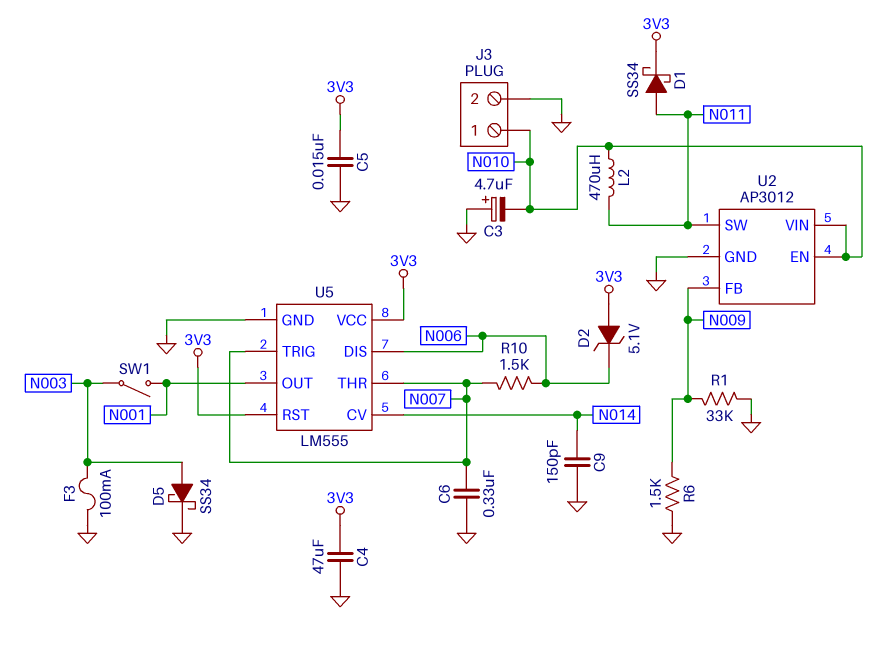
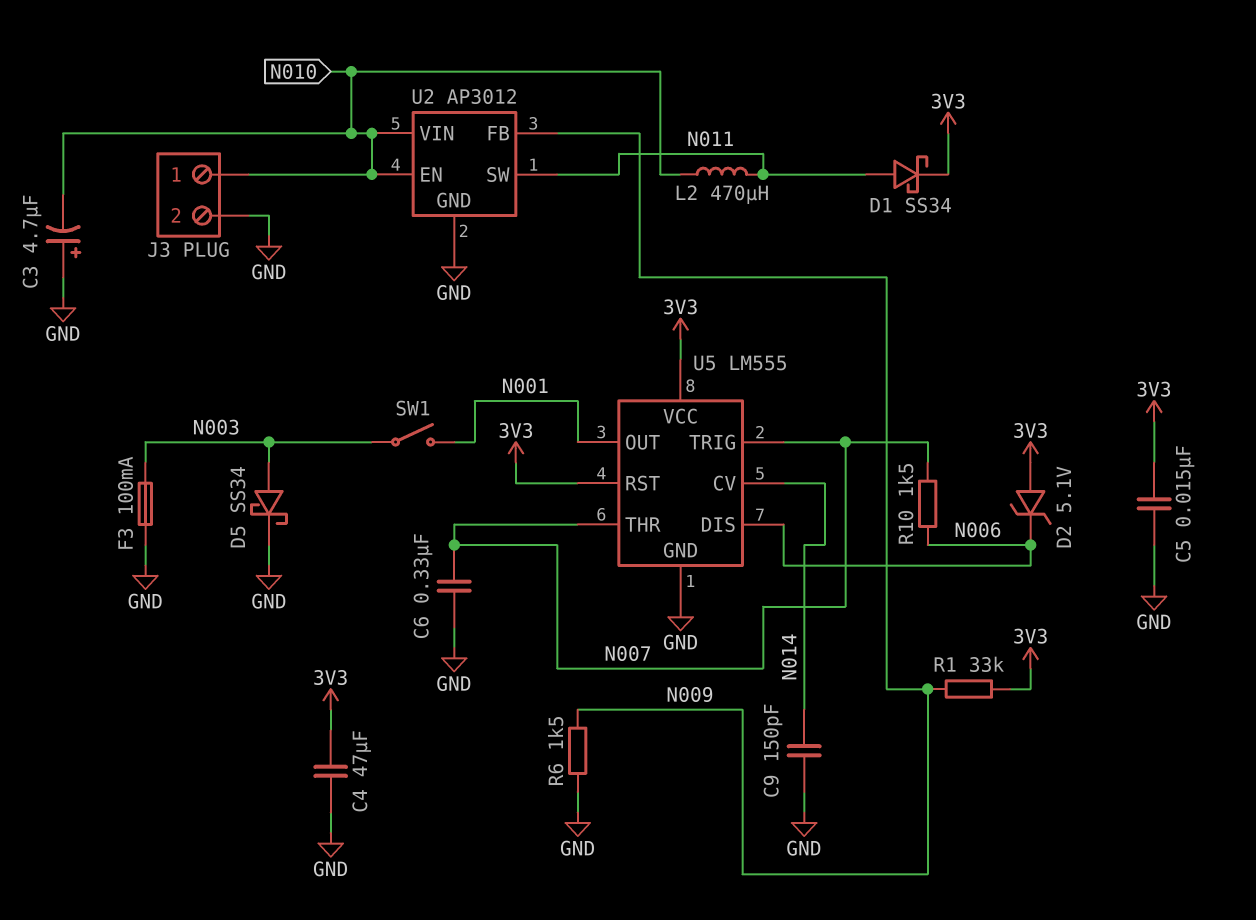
R1: 33k (GND, N009) -> 33k (3V3, N009)

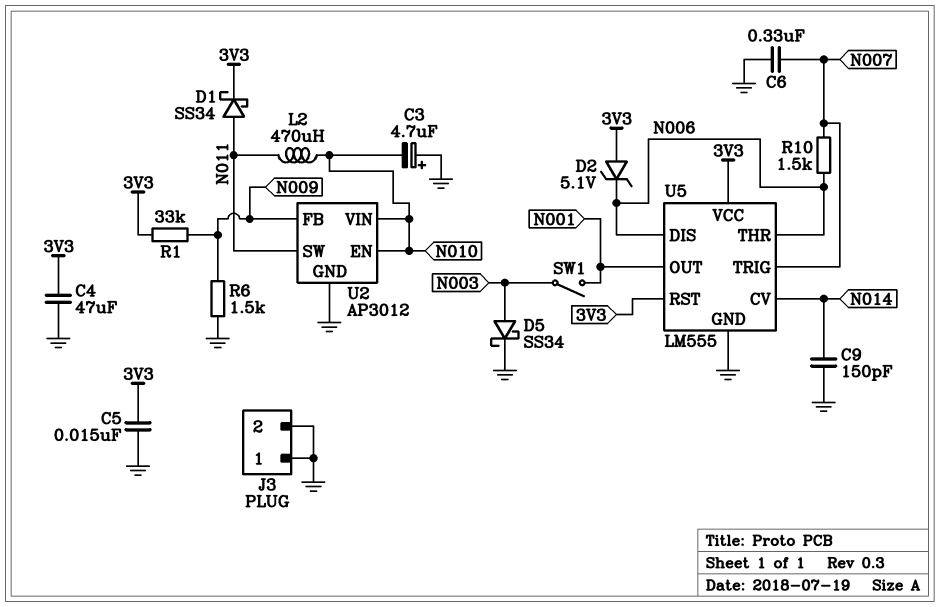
F3: 100mA (GND, N003) -> none
J3 pin 1: N010 -> GND
U5 pin THR: N007 -> N006

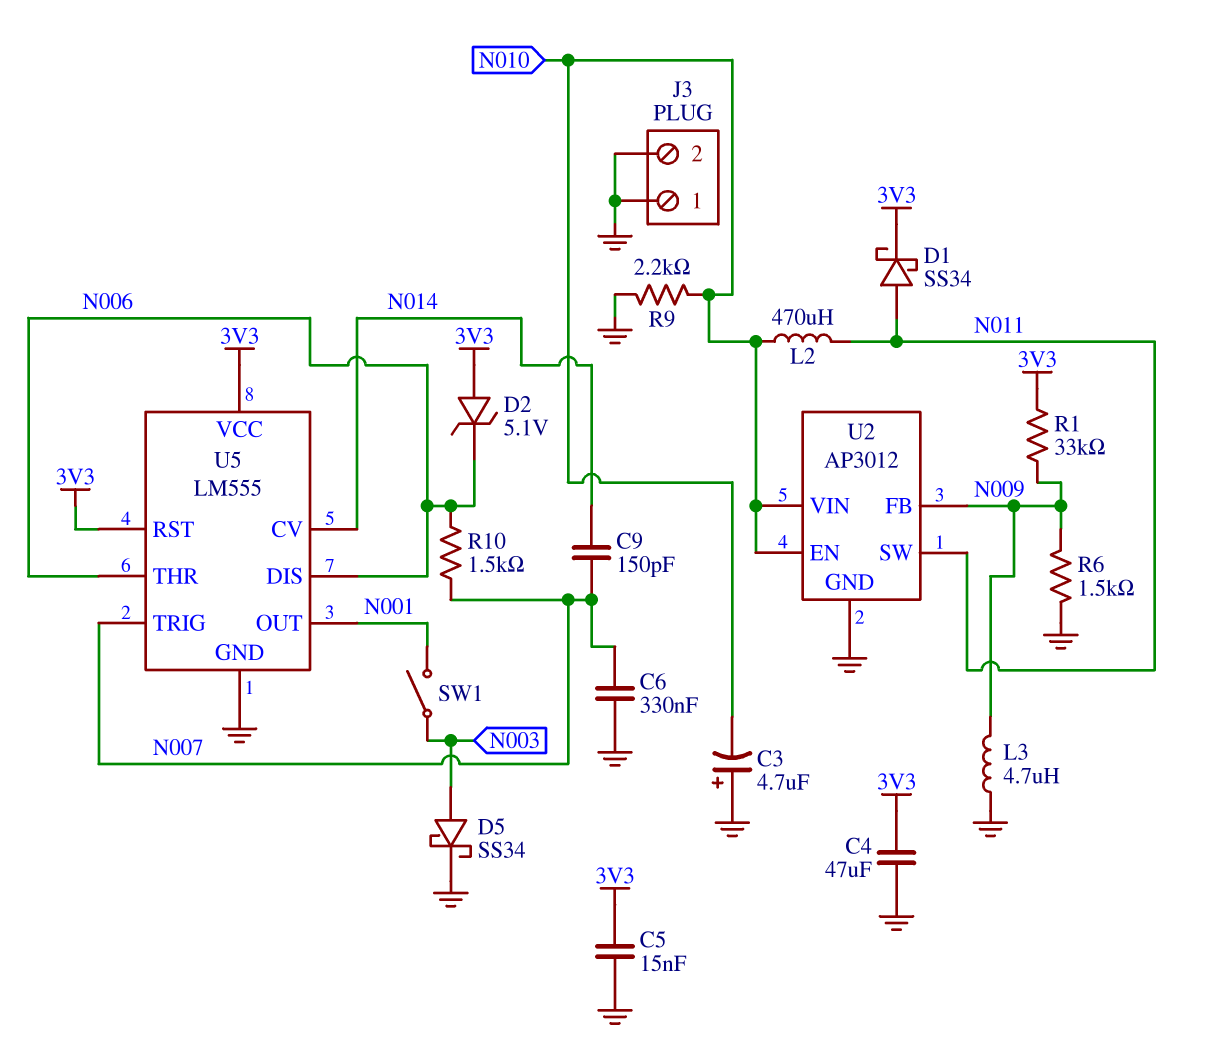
C9: 150pF (GND, N014) -> 150pF (N007, N014)
L3: none -> 4.7uH (GND, N009)
R9: none -> 2.2k (GND, N010)

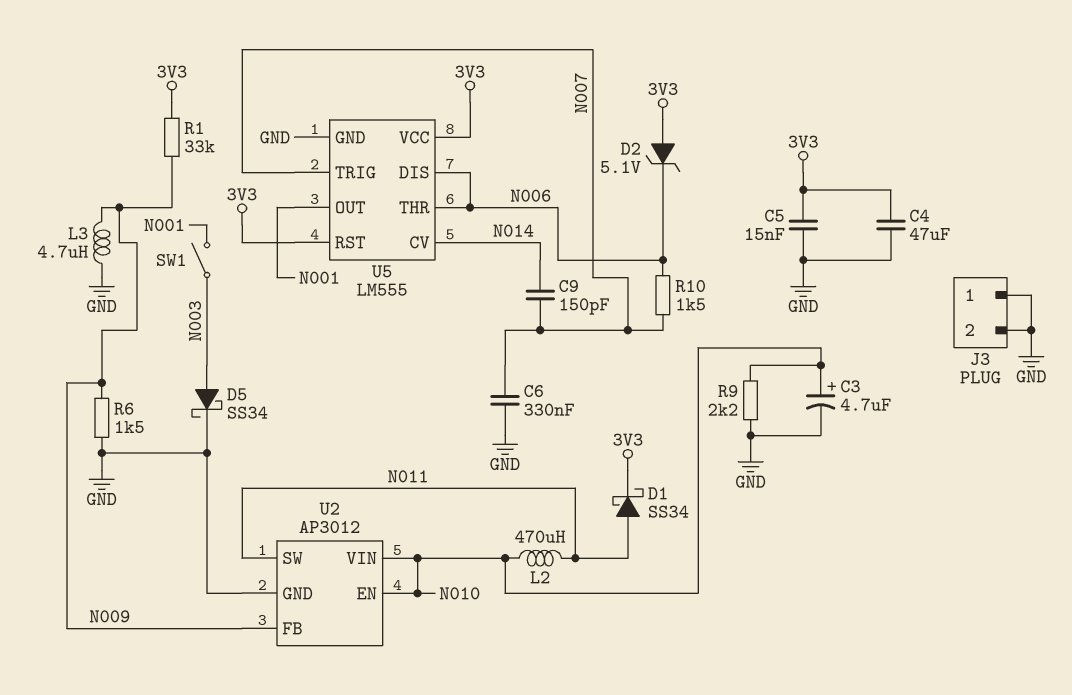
C3: 4.7uF (plus GND, minus N010) -> 4.7uF (plus N010, minus GND)

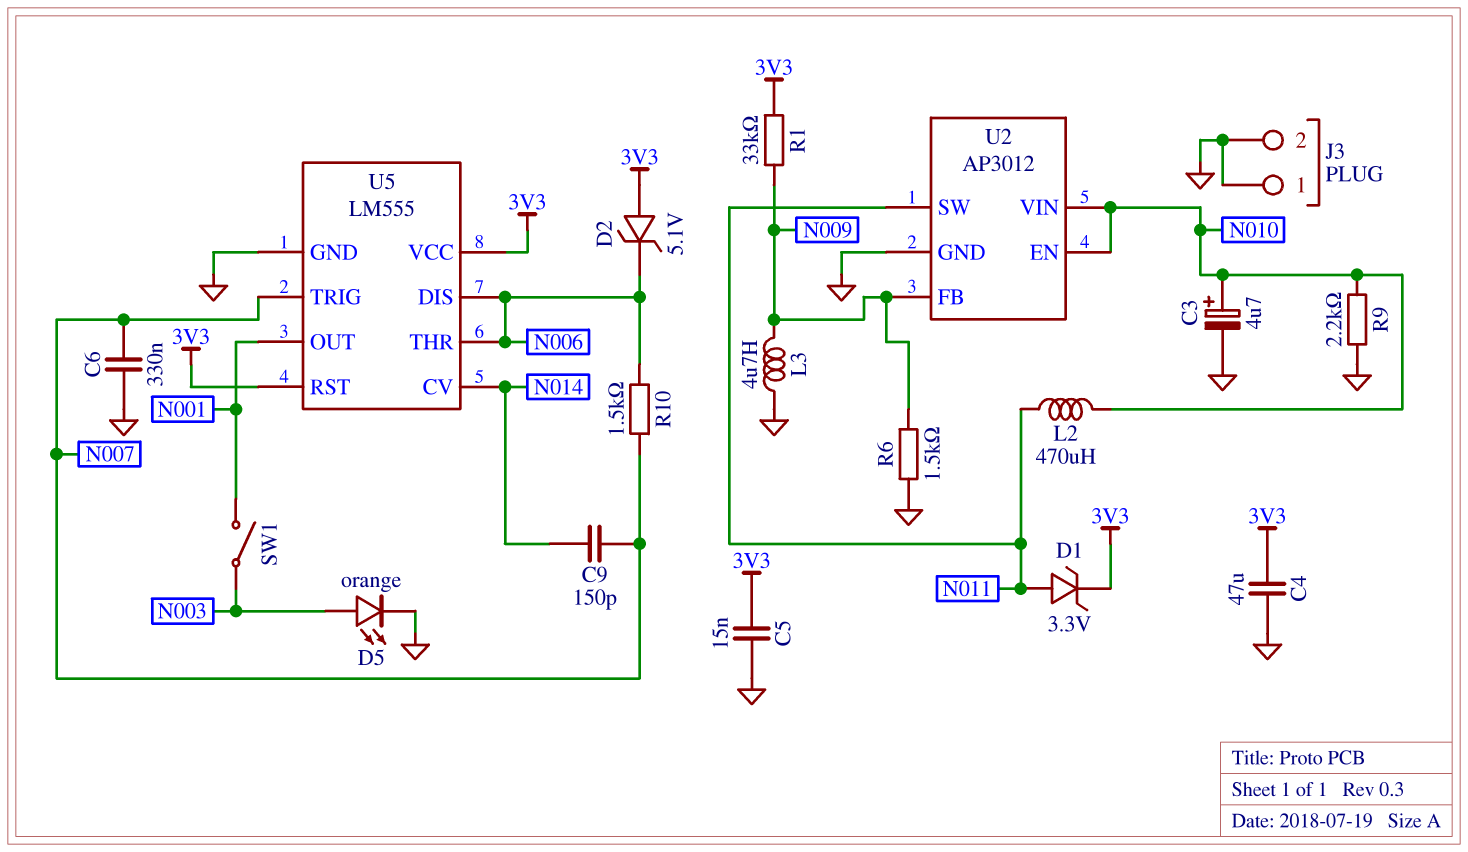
D1: schottky SS34 (A N011, K 3V3) -> zener 3.3V (A N011, K 3V3)
D5: schottky SS34 (A N003, K GND) -> LED orange (A N003, K GND)

